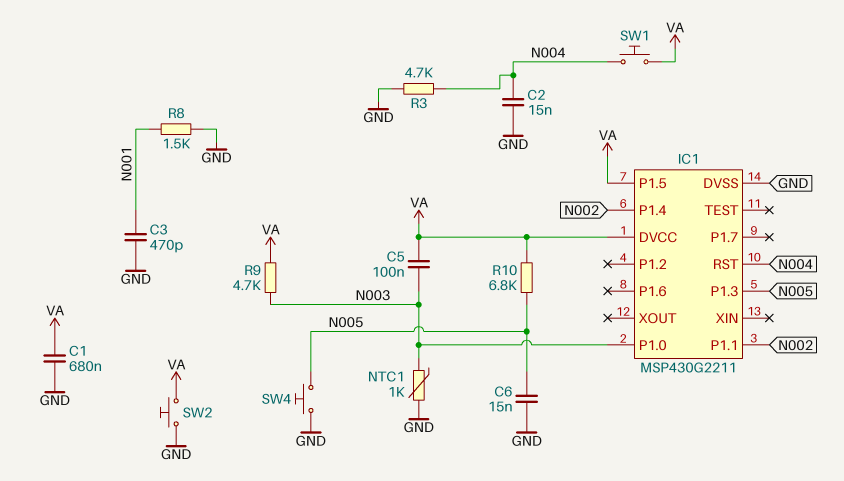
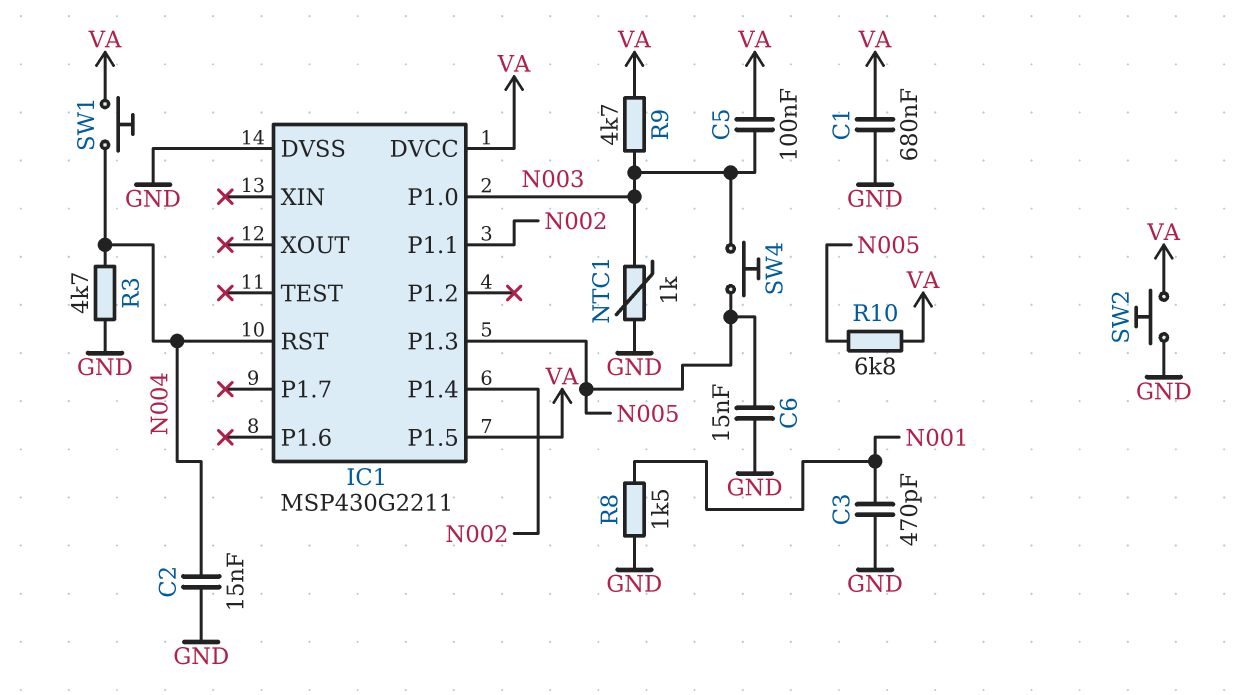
SW4: button (GND, N005) -> button (N003, N005)

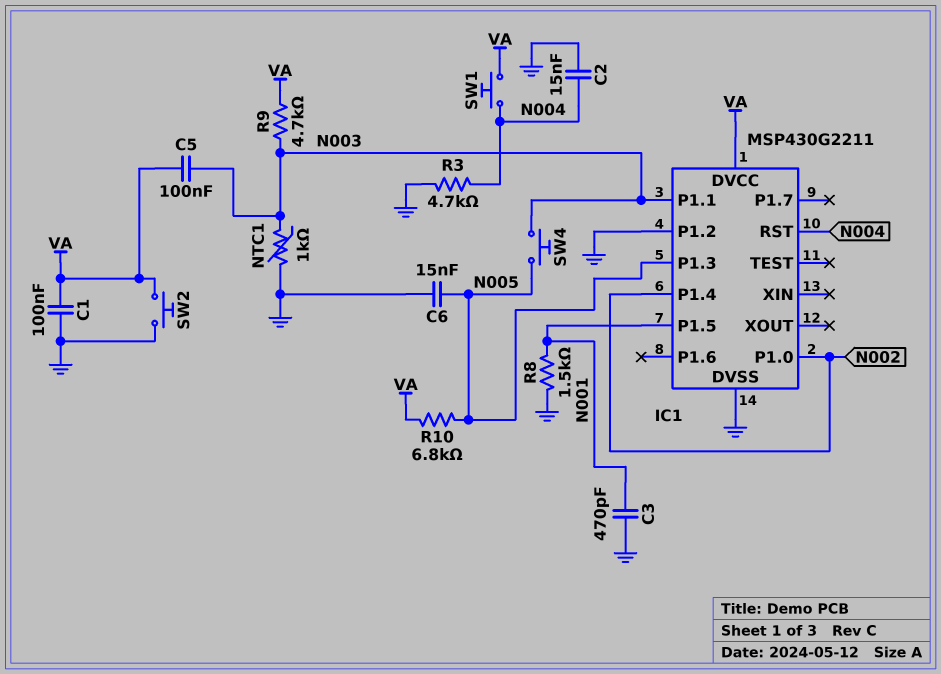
C1: 680nF (GND, VA) -> 100nF (GND, VA)
IC1 pin P1.0: N003 -> N002
IC1 pin P1.1: N002 -> N003
IC1 pin P1.2: none -> GND
IC1 pin P1.5: VA -> N001

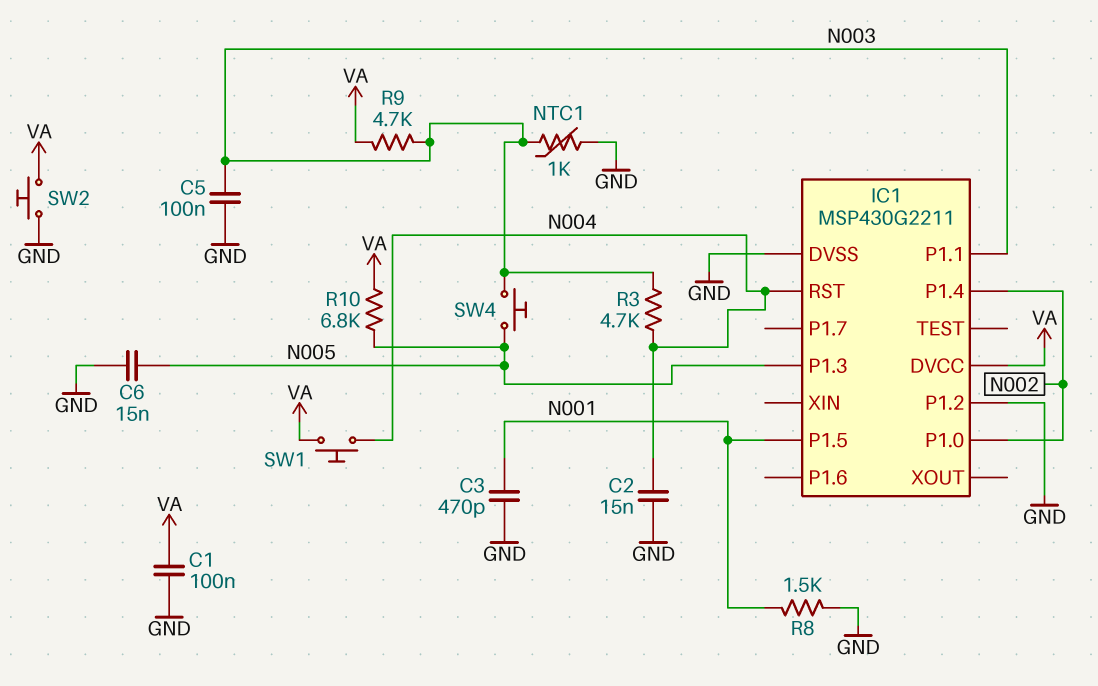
C5: 100nF (N003, VA) -> 100nF (GND, N003)
R3: 4.7k (GND, N004) -> 4.7k (N003, N004)

